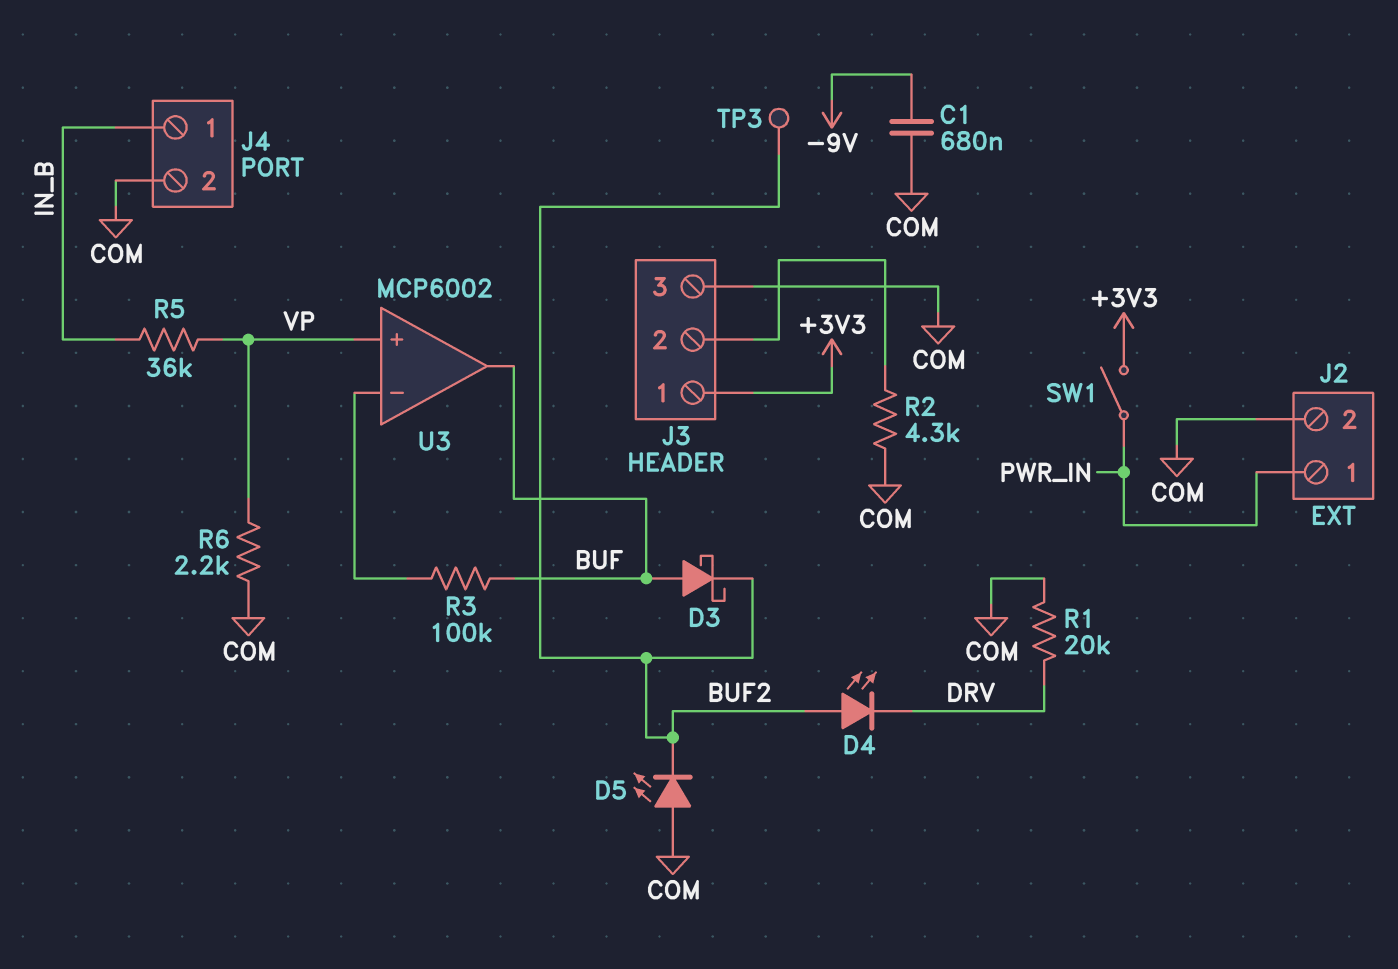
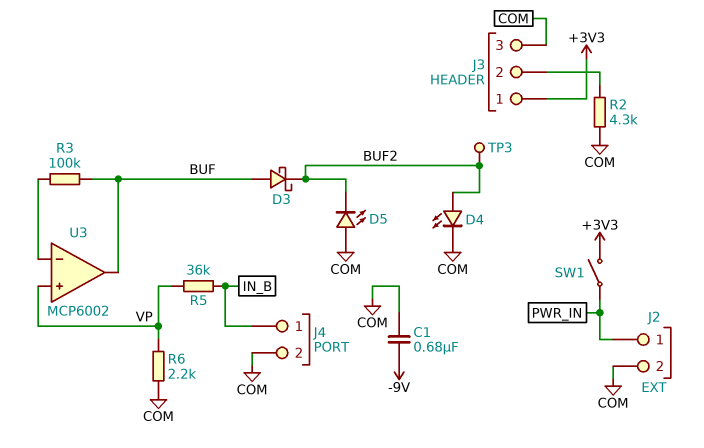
D4: LED (A BUF2, K DRV) -> LED (A BUF2, K COM)
R1: 20k (COM, DRV) -> none

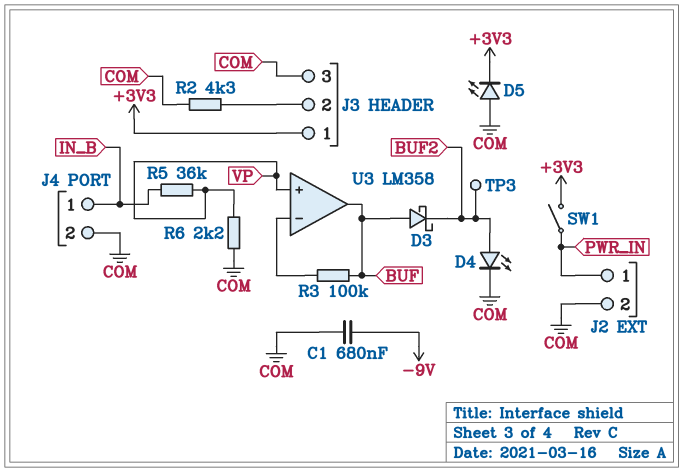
D5: LED (A COM, K BUF2) -> LED (A COM, K +3V3)
U3: MCP6002 -> LM358

